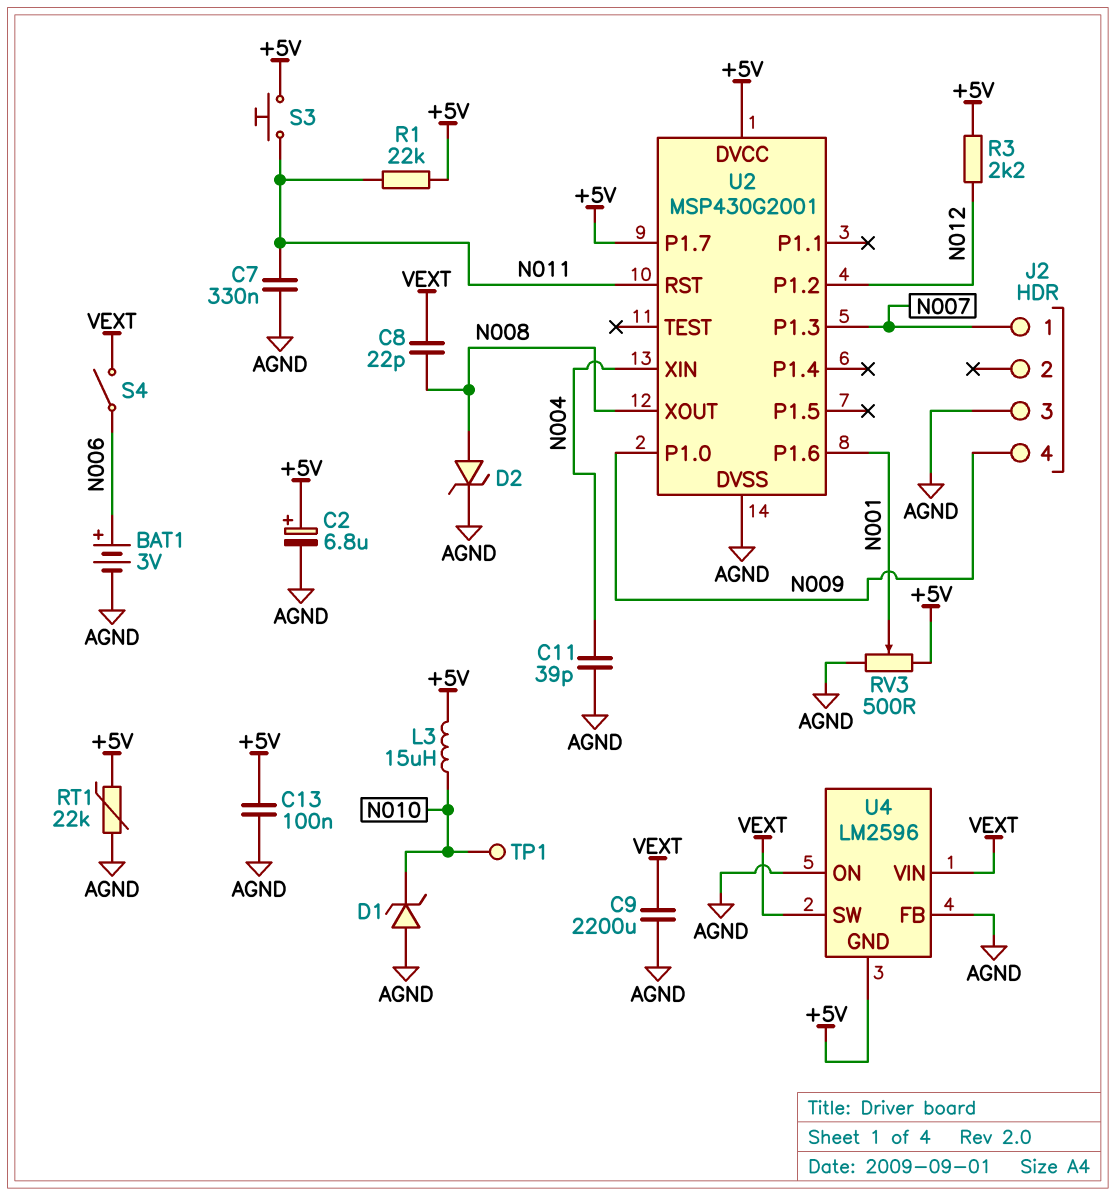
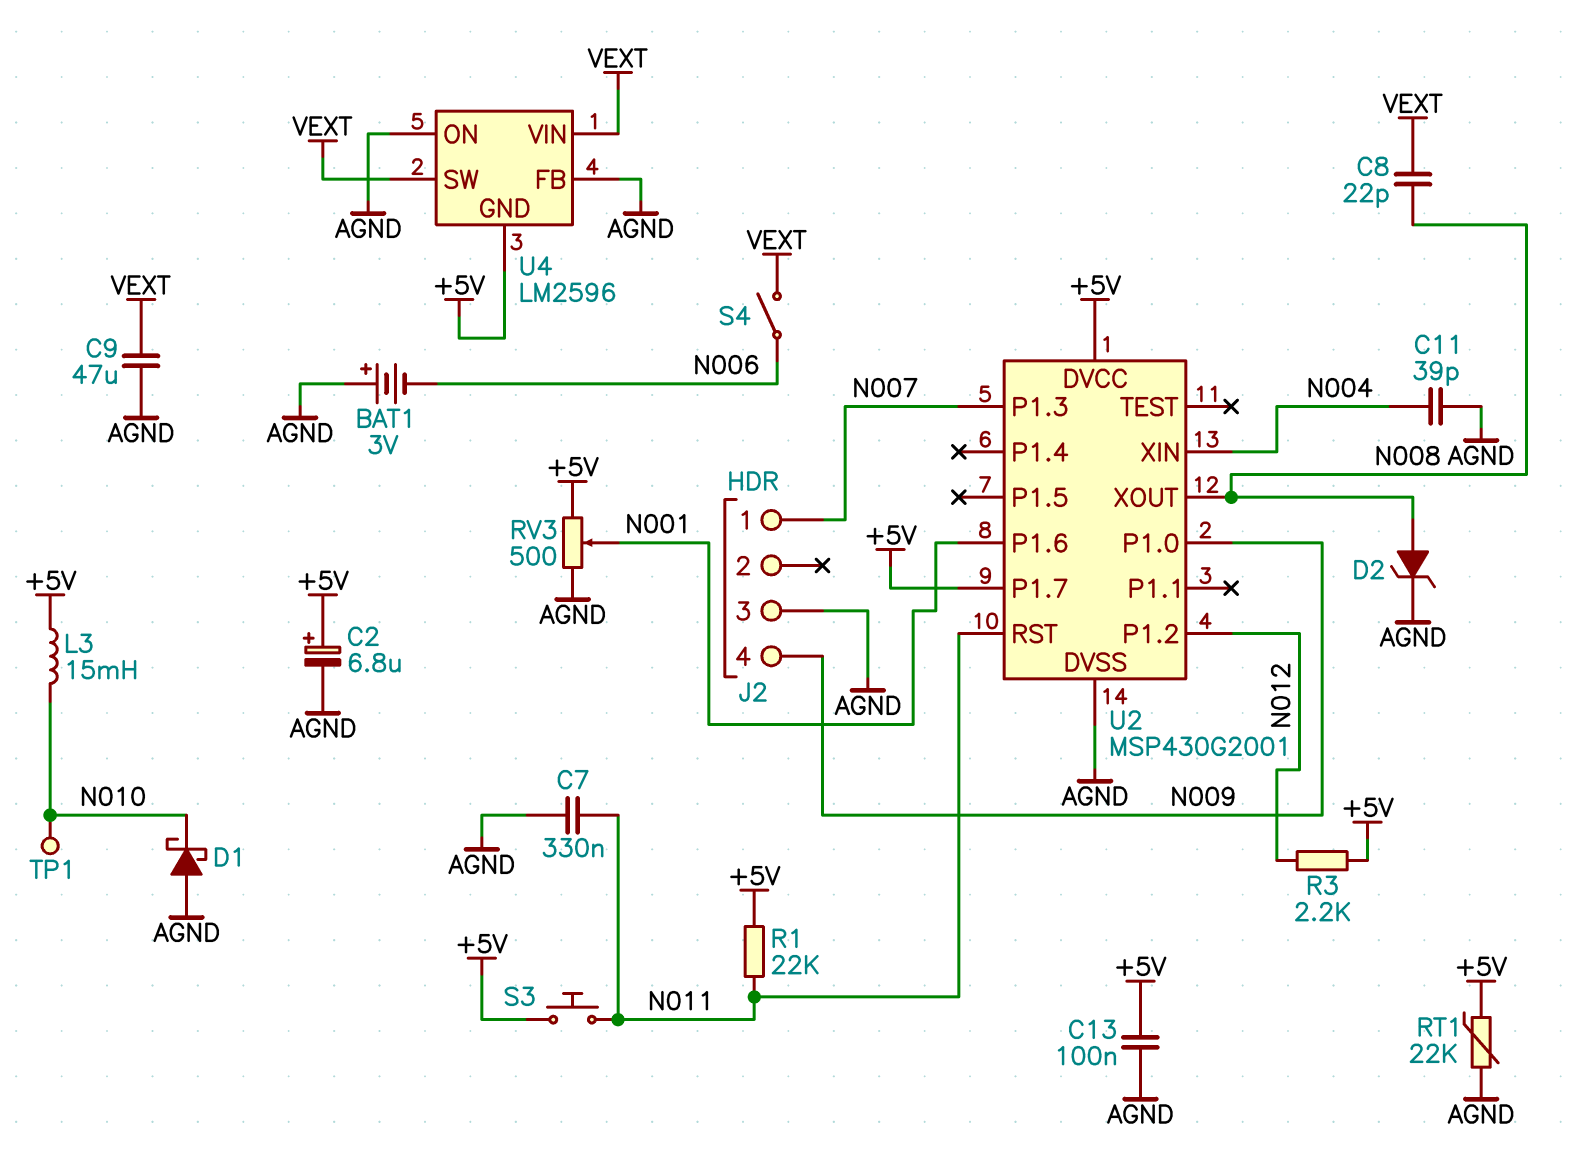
BAT1: 3V (plus N006, minus AGND) -> 3V (plus AGND, minus N006)
C9: 2200uF (AGND, VEXT) -> 47uF (AGND, VEXT)
D1: zener (A AGND, K N010) -> schottky (A AGND, K N010)
L3: 15uH (+5V, N010) -> 15mH (+5V, N010)

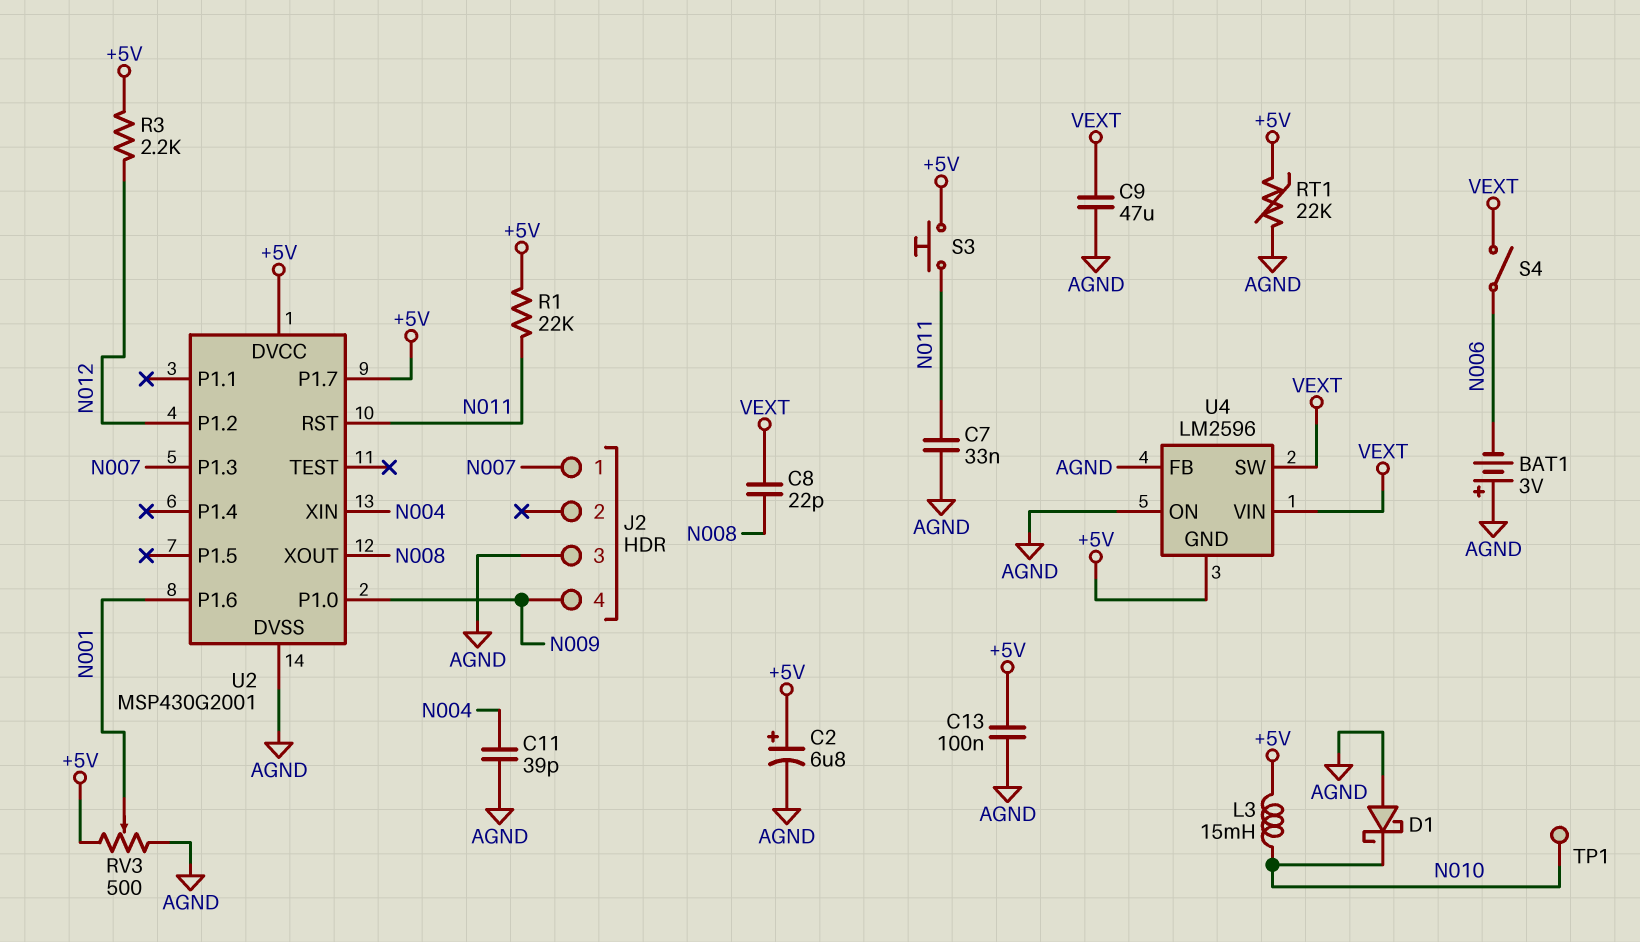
C7: 330nF (AGND, N011) -> 33nF (AGND, N011)
D2: zener (A N008, K AGND) -> none

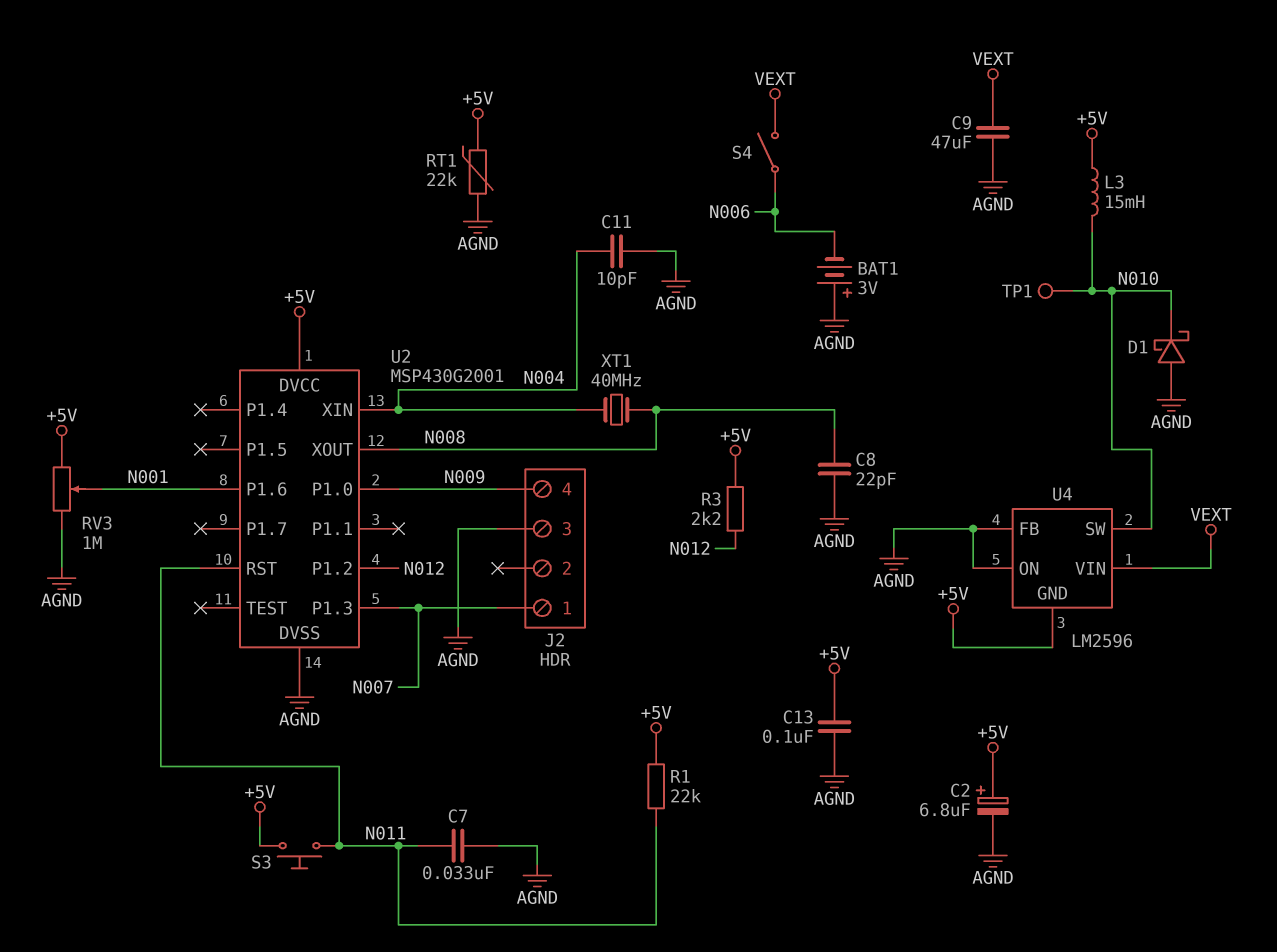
C8: 22pF (N008, VEXT) -> 22pF (AGND, N008)
C11: 39pF (AGND, N004) -> 10pF (AGND, N004)
RV3: 500 (+5V, AGND, wiper N001) -> 1M (+5V, AGND, wiper N001)
U2 pin P1.7: +5V -> none
U4 pin SW: VEXT -> N010
XT1: none -> 40MHz (N004, N008)

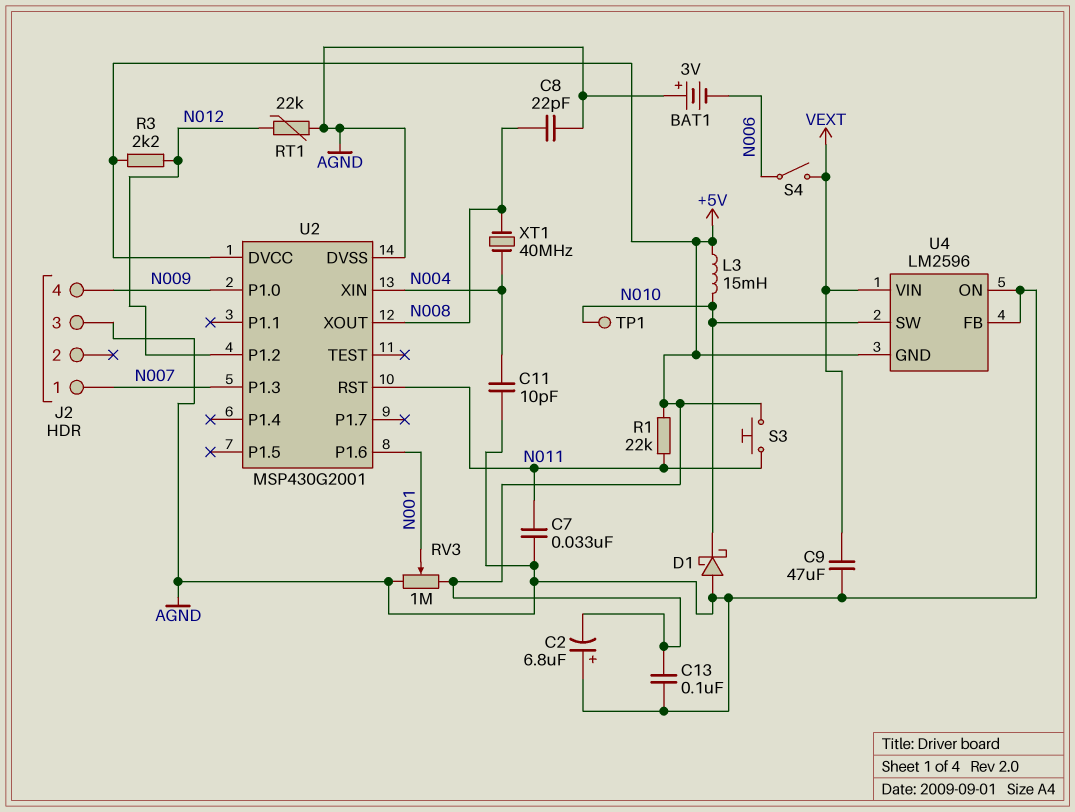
C2: 6.8uF (plus +5V, minus AGND) -> 6.8uF (plus AGND, minus +5V)
RT1: 22k (+5V, AGND) -> 22k (AGND, N012)

